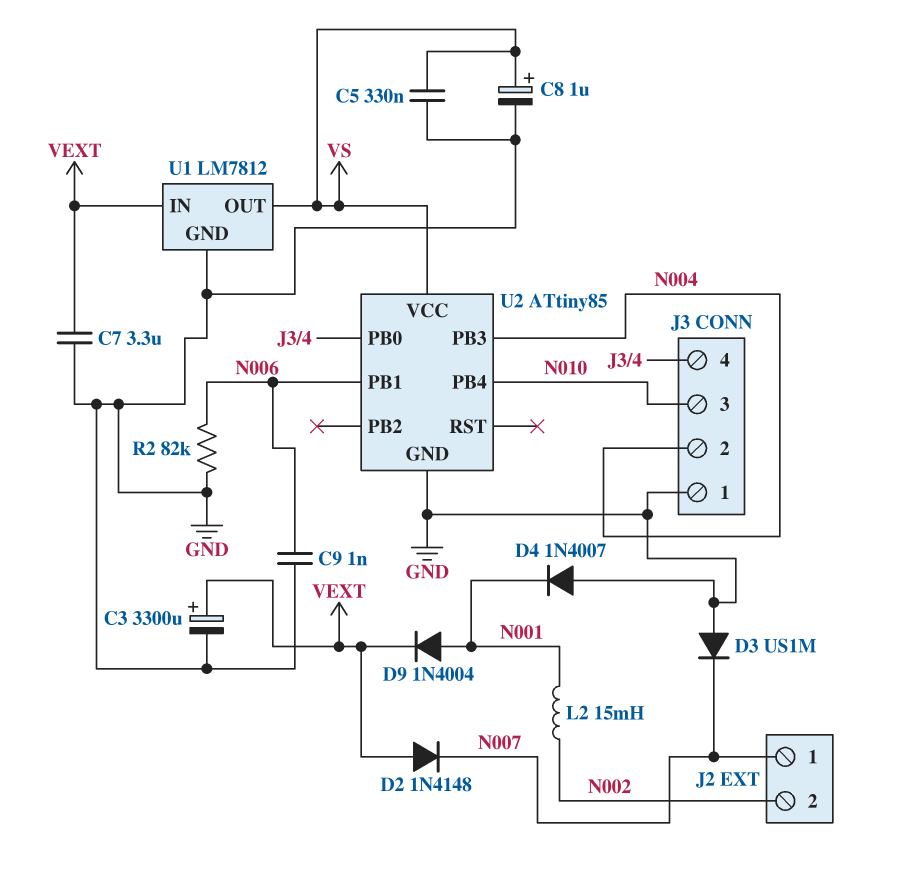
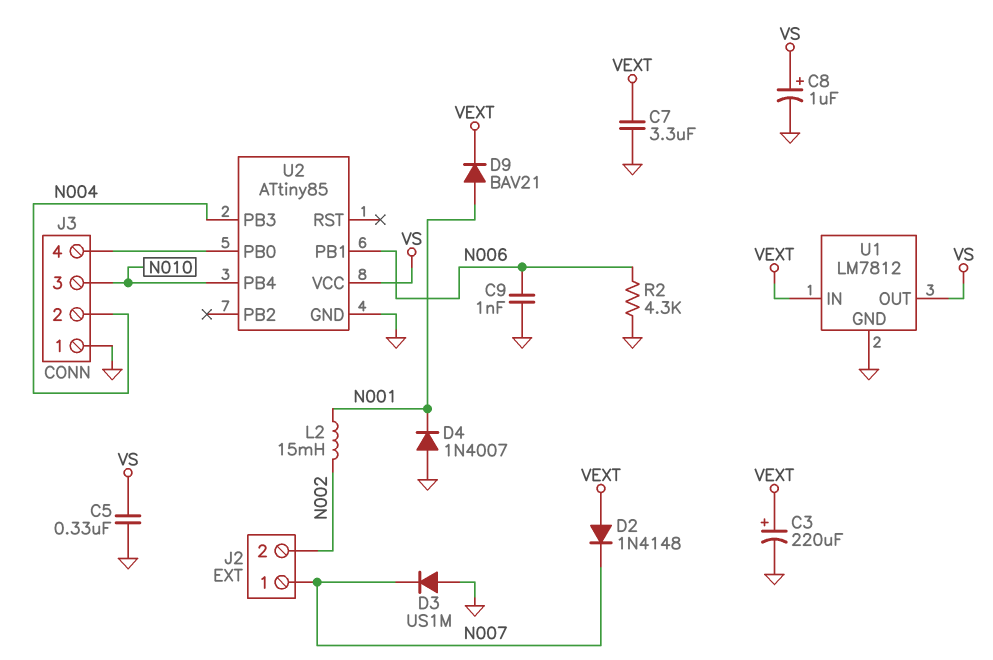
C3: 3300uF (plus VEXT, minus GND) -> 220uF (plus VEXT, minus GND)
D9: diode 1N4004 (A N001, K VEXT) -> diode BAV21 (A N001, K VEXT)
R2: 82k (GND, N006) -> 4.3k (GND, N006)

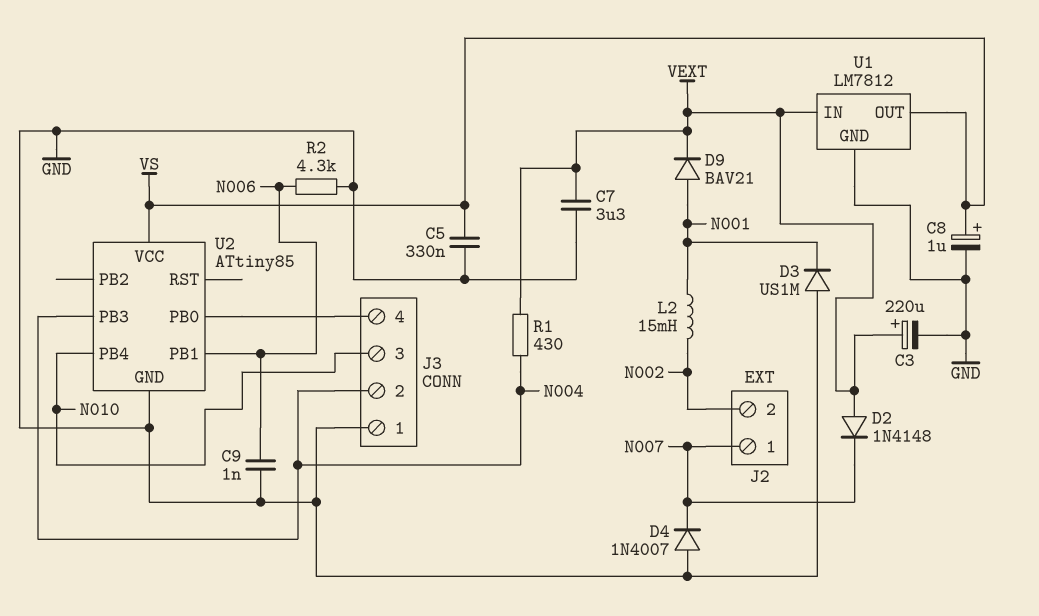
D3: diode US1M (A GND, K N007) -> diode US1M (A GND, K N001)
D4: diode 1N4007 (A GND, K N001) -> diode 1N4007 (A GND, K N007)
R1: none -> 430 (N004, VEXT)

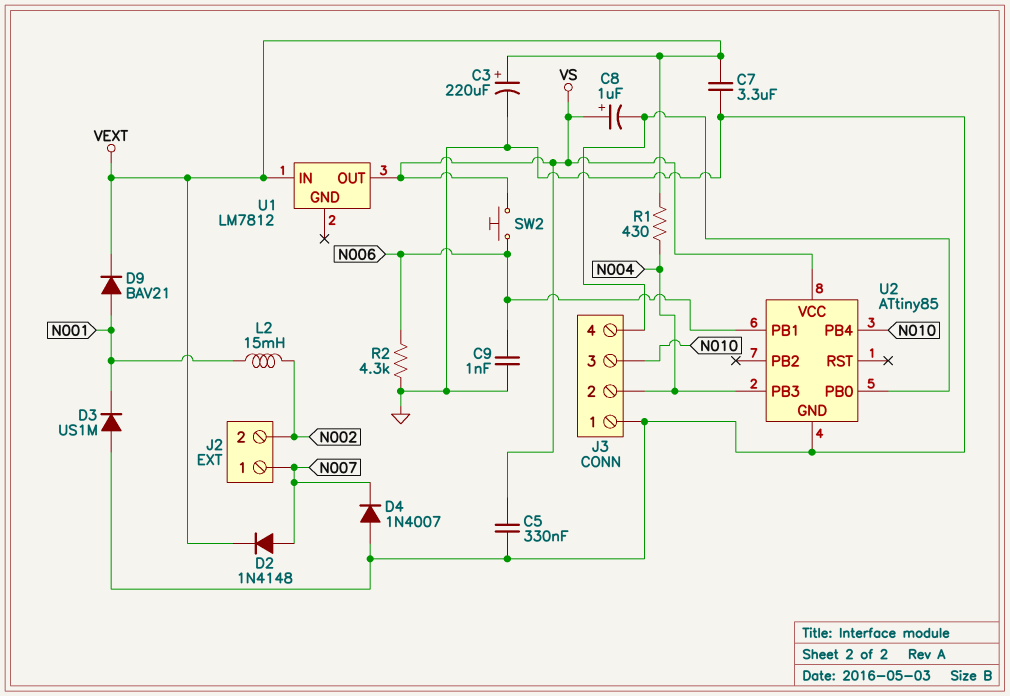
C8: 1uF (plus VS, minus GND) -> 1uF (plus VS, minus J3/4)
D2: diode 1N4148 (A VEXT, K N007) -> diode 1N4148 (A N007, K VEXT)
SW2: none -> button (N006, VS)
U1 pin GND: GND -> none

